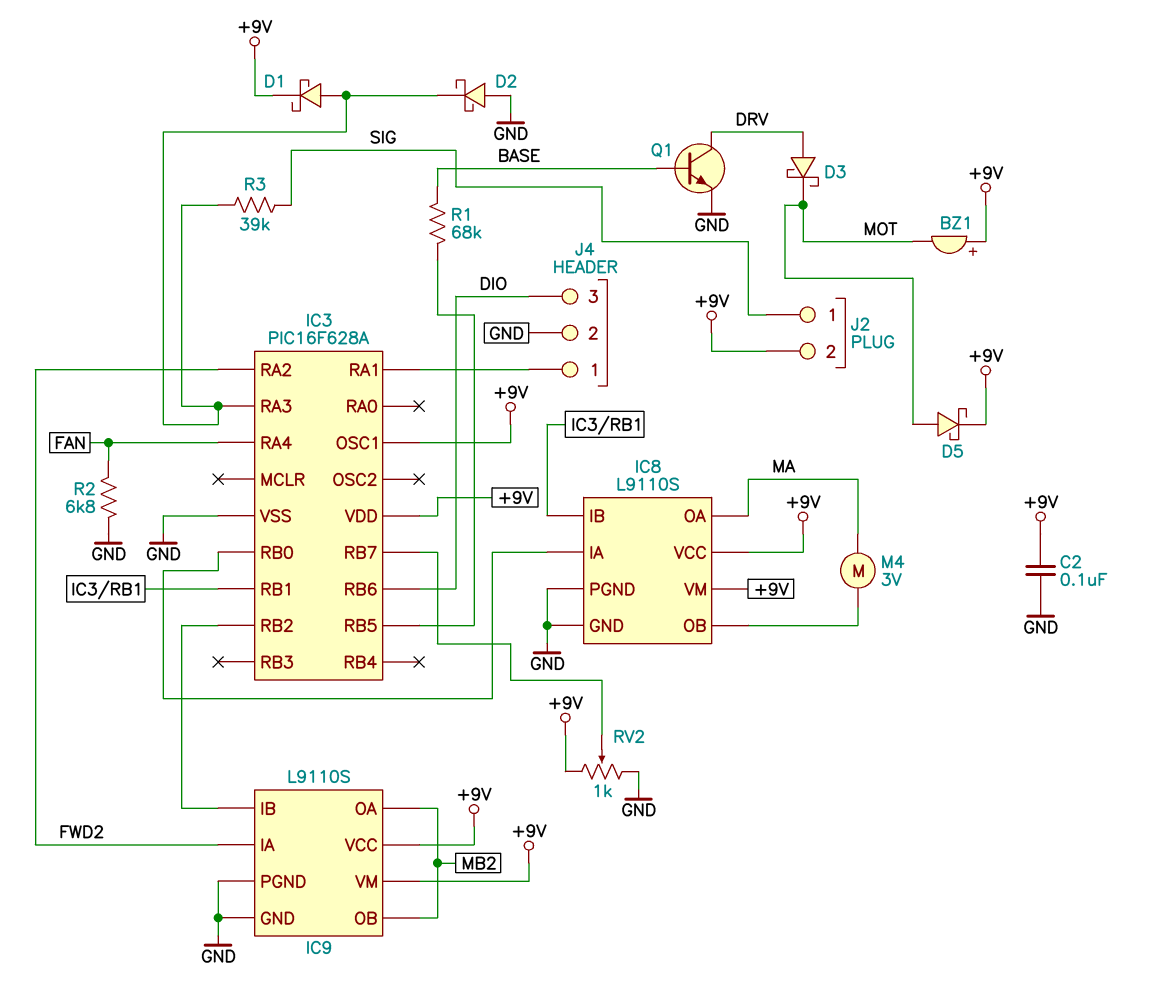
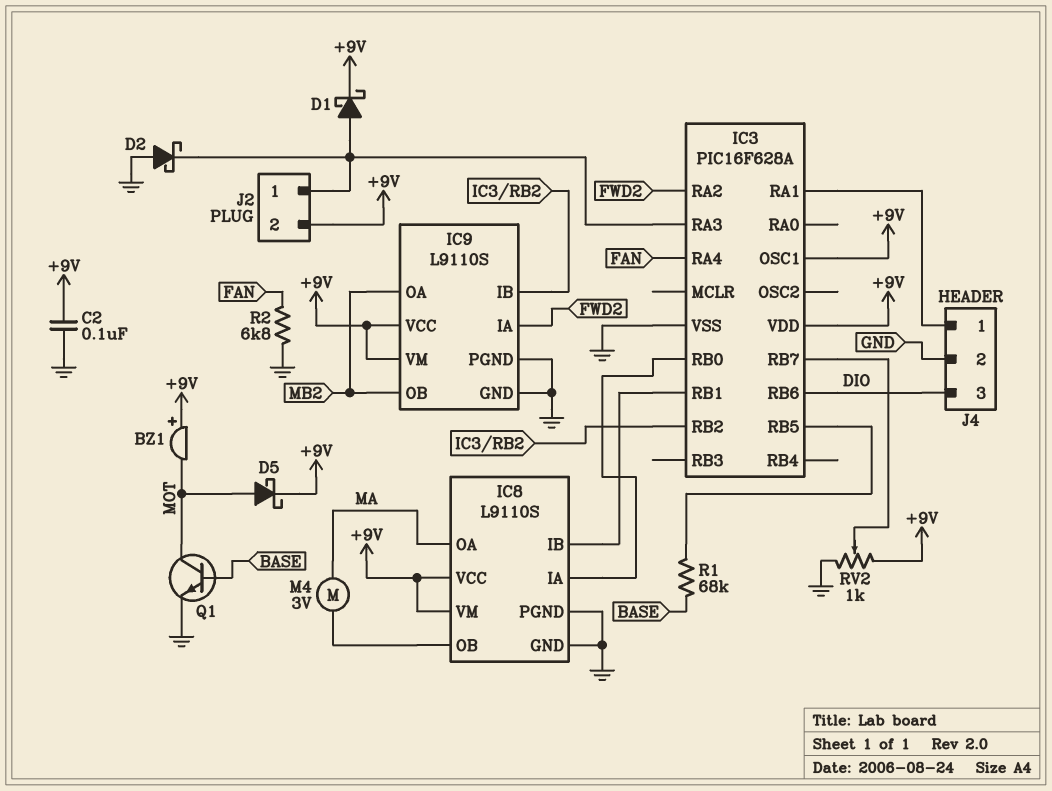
D3: schottky (A DRV, K MOT) -> none
J2 pin 1: SIG -> IC3/RA3
Q1: NPN (B BASE, C DRV, E GND) -> NPN (B BASE, C MOT, E GND)
R3: 39k (IC3/RA3, SIG) -> none

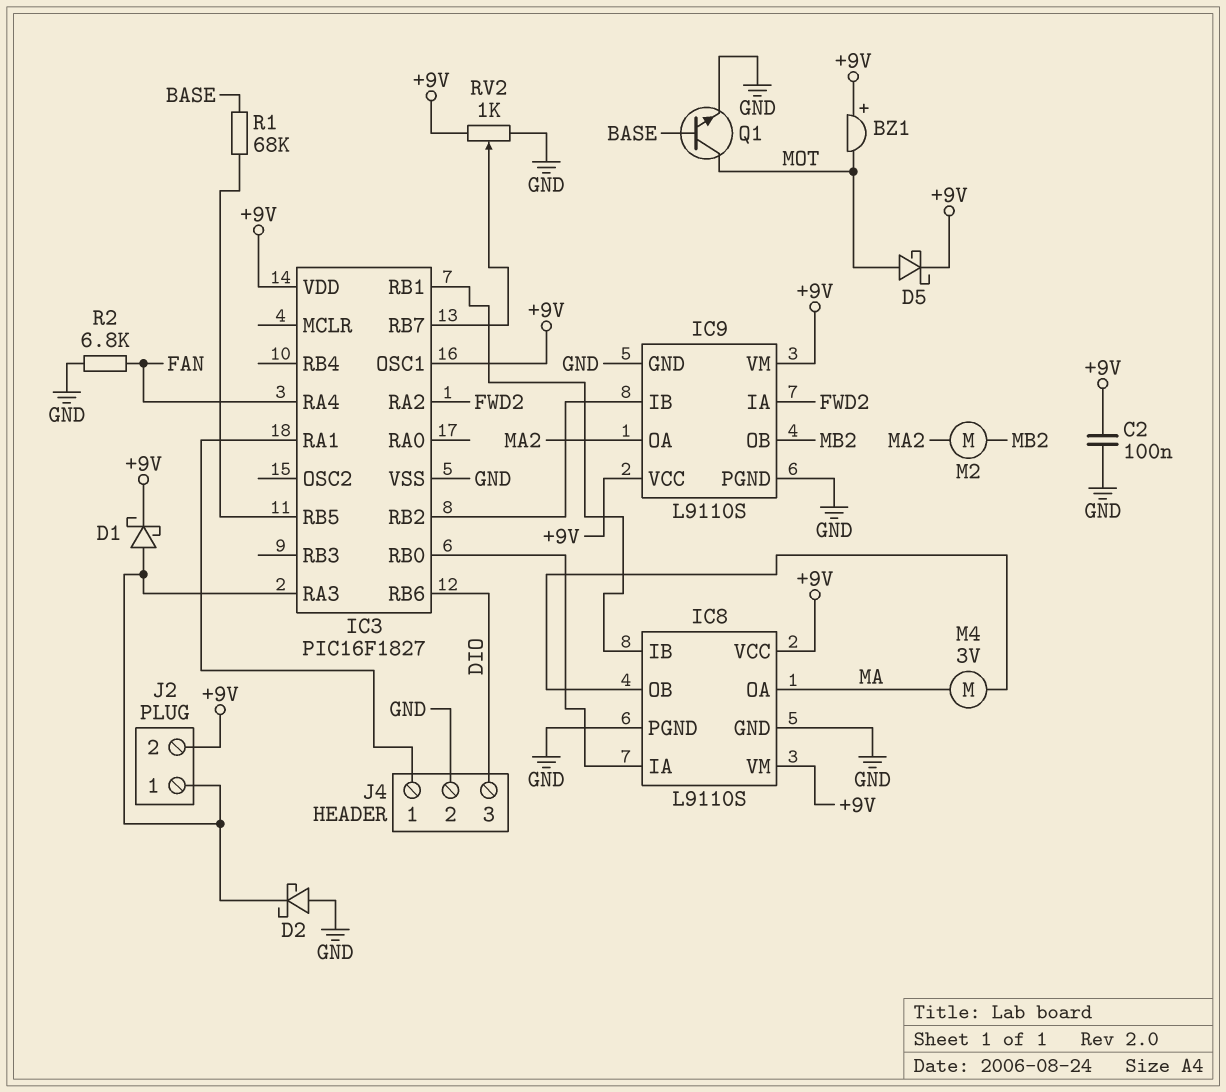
IC3: PIC16F628A -> PIC16F1827
IC9 pin OA: MB2 -> MA2
M2: none -> motor (MA2, MB2)

